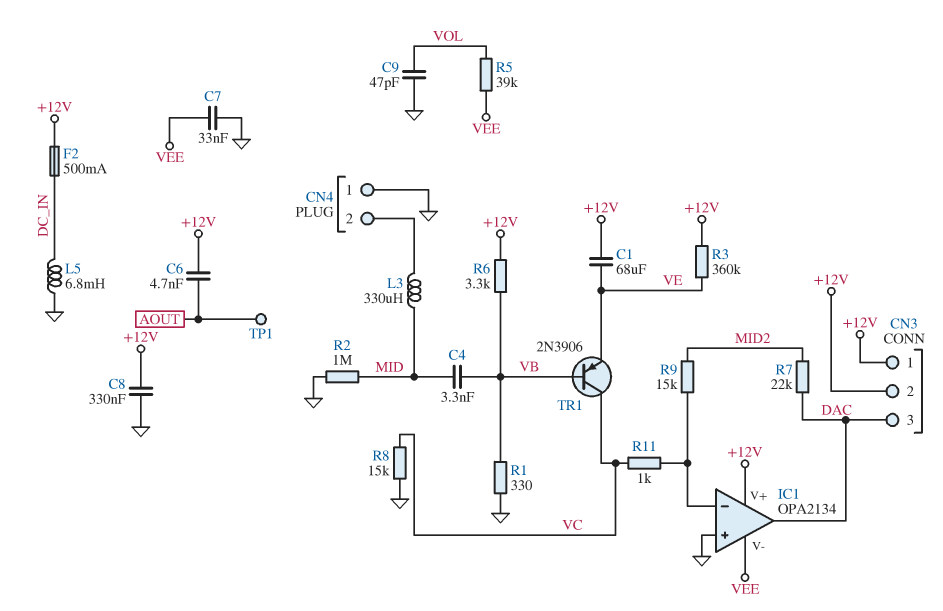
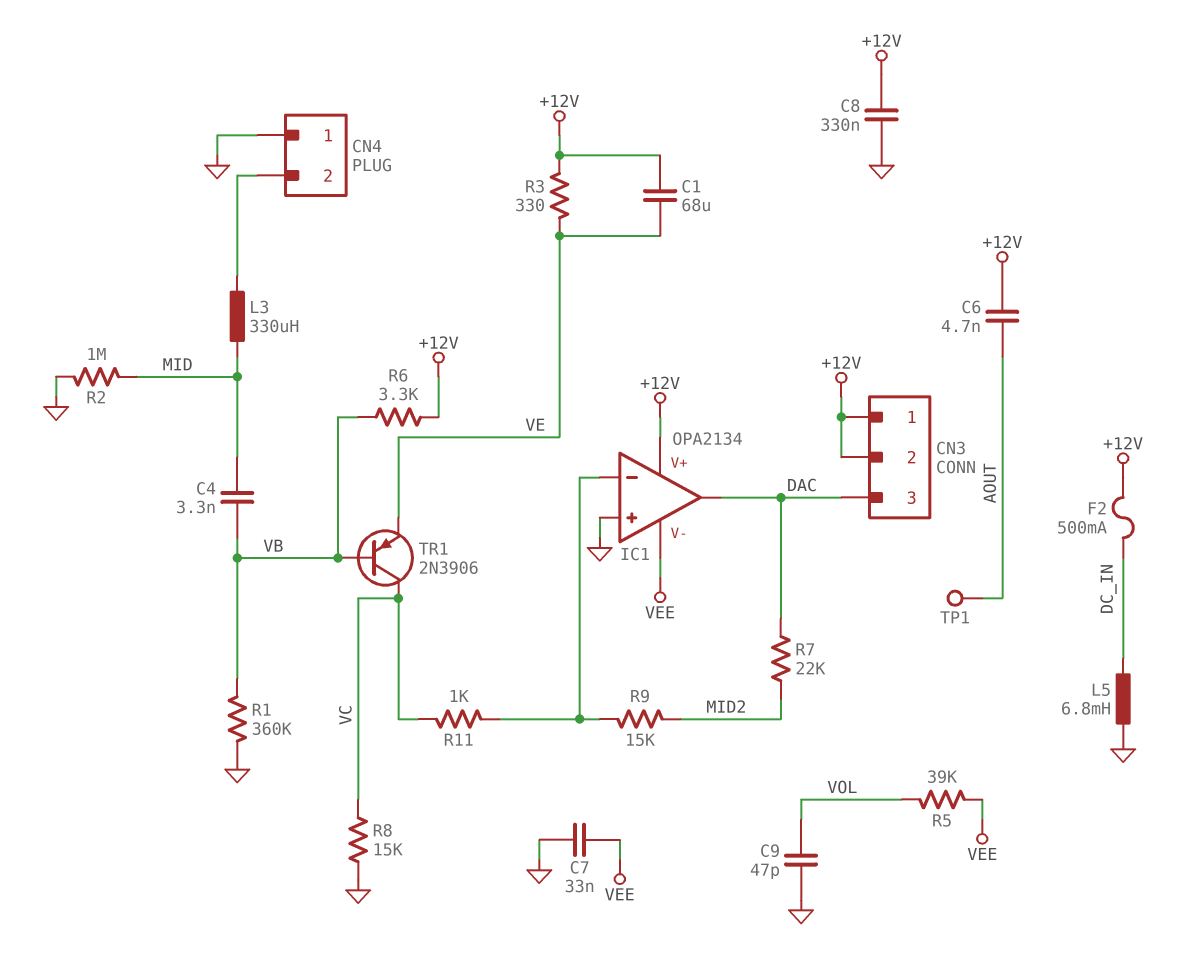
R1: 330 (GND, VB) -> 360k (GND, VB)
R3: 360k (+12V, VE) -> 330 (+12V, VE)

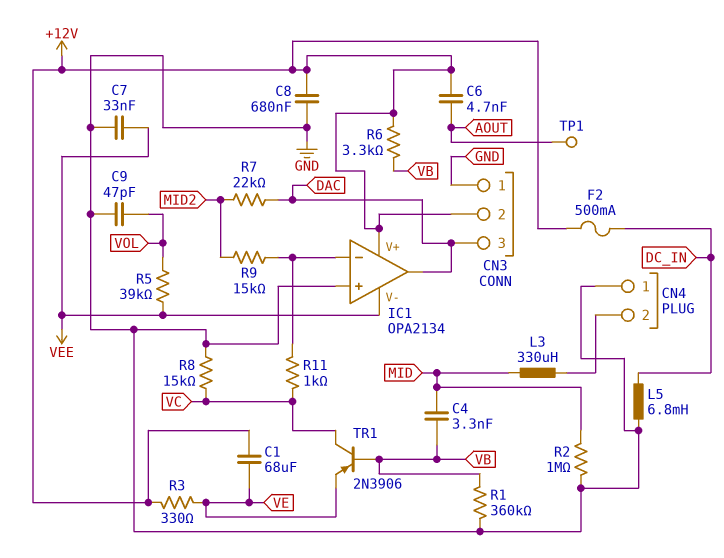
C8: 330nF (+12V, GND) -> 680nF (+12V, GND)
CN3 pin 1: +12V -> GND

